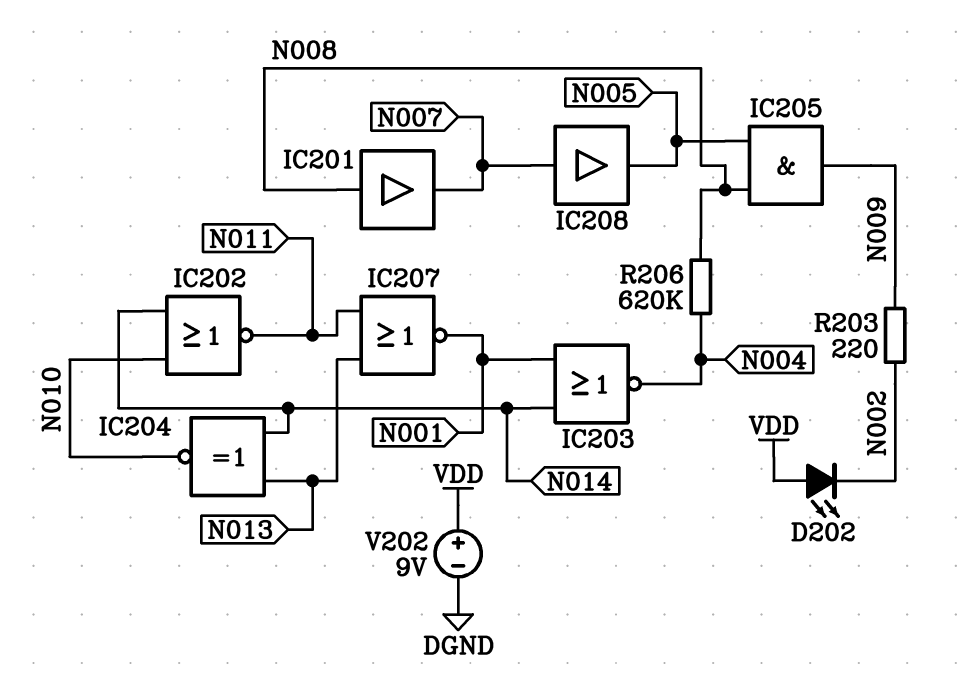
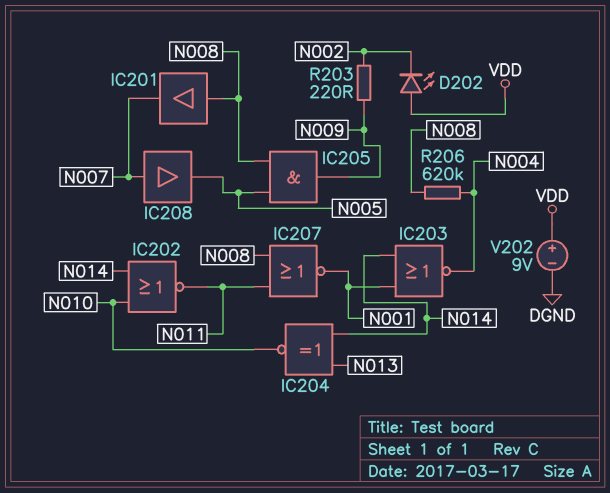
IC207: NOR (in N011, in N013, out N001) -> NOR (in N008, in N011, out N001)

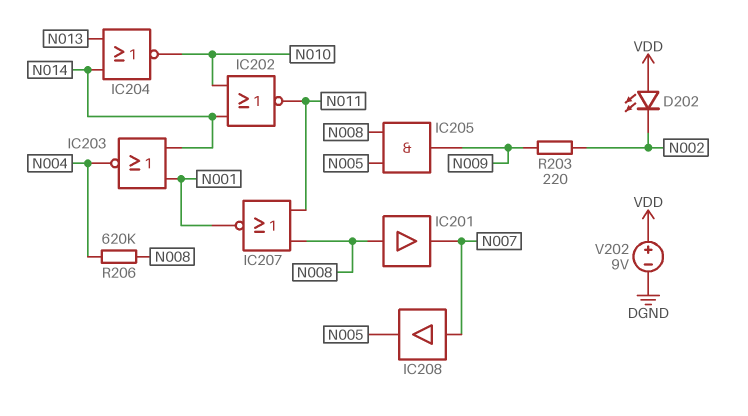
IC204: XNOR (in N013, in N014, out N010) -> NOR (in N013, in N014, out N010)

